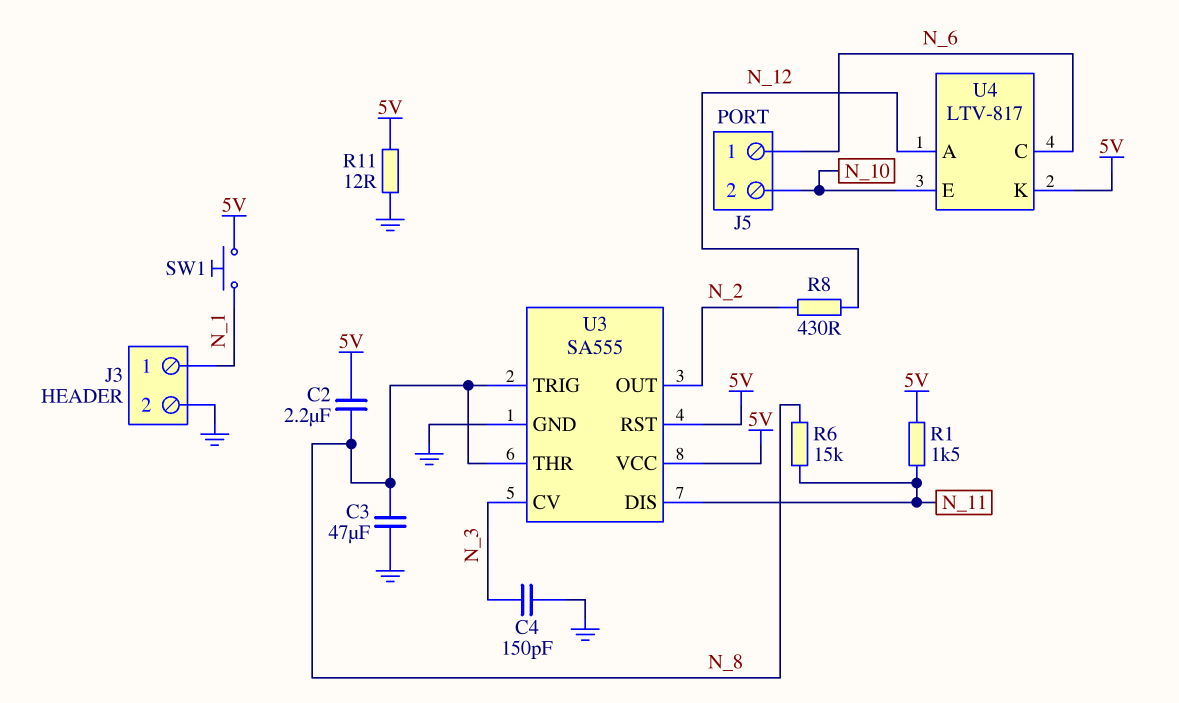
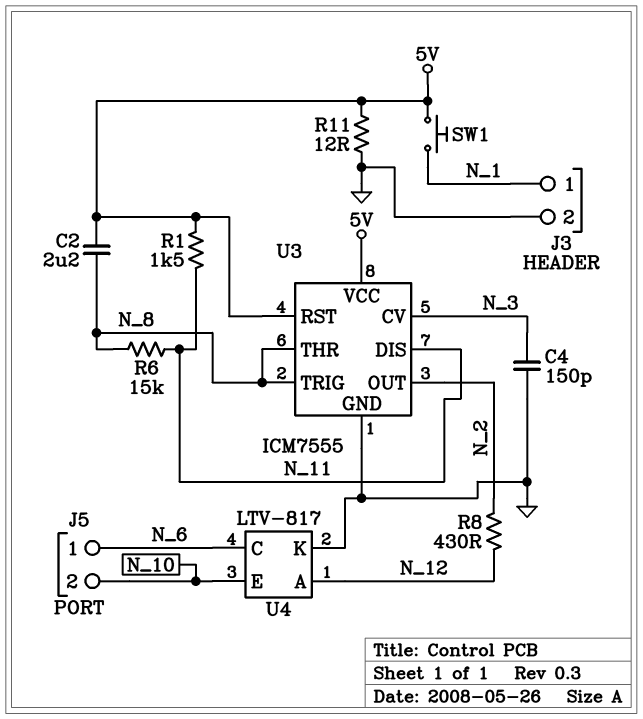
C3: 47uF (GND, N_8) -> none
U3: SA555 -> ICM7555
U4 pin K: 5V -> GND

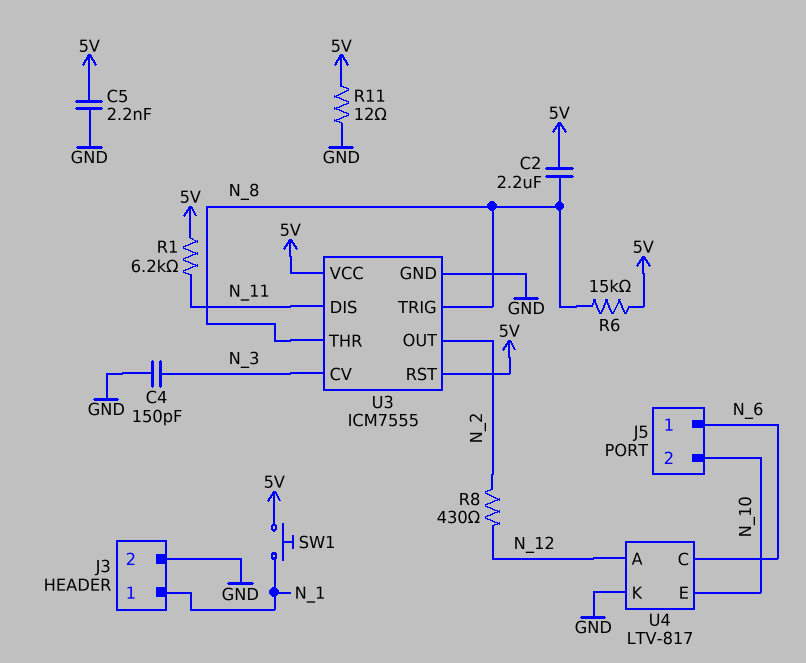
C5: none -> 2.2nF (5V, GND)
R1: 1.5k (5V, N_11) -> 6.2k (5V, N_11)
R6: 15k (N_8, N_11) -> 15k (5V, N_8)

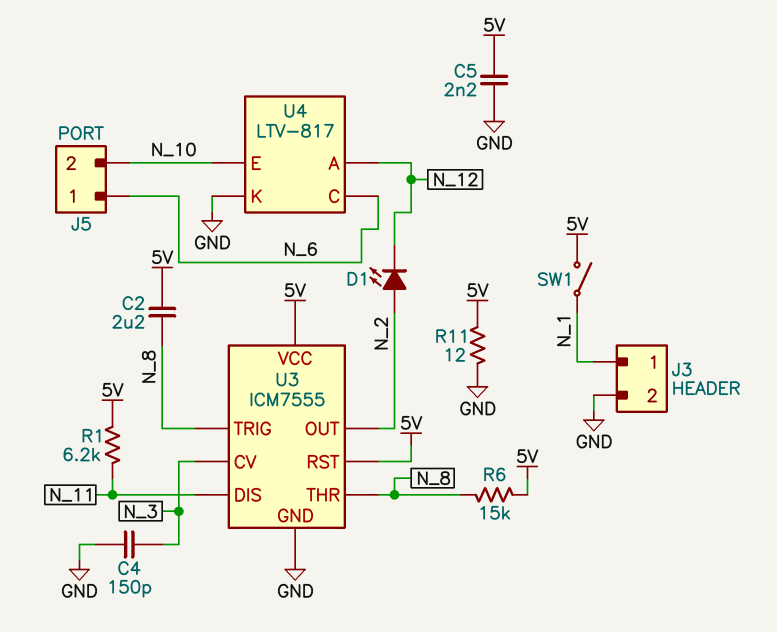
D1: none -> LED (A N_2, K N_12)
R8: 430 (N_2, N_12) -> none
SW1: button (5V, N_1) -> switch (5V, N_1)

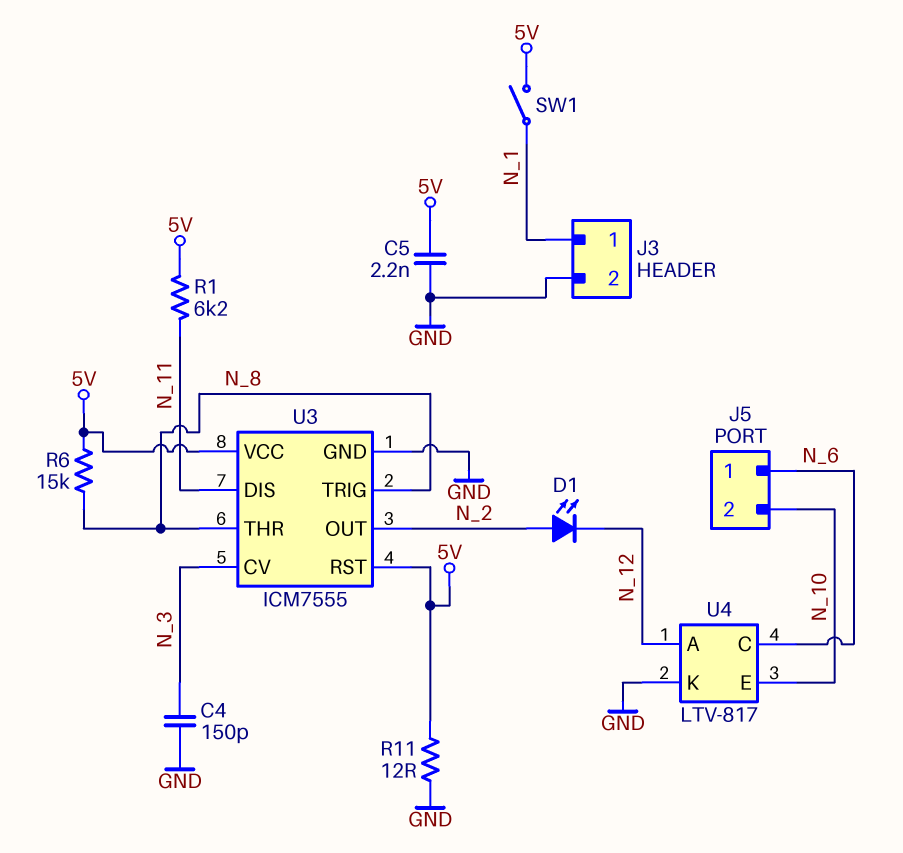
C2: 2.2uF (5V, N_8) -> none

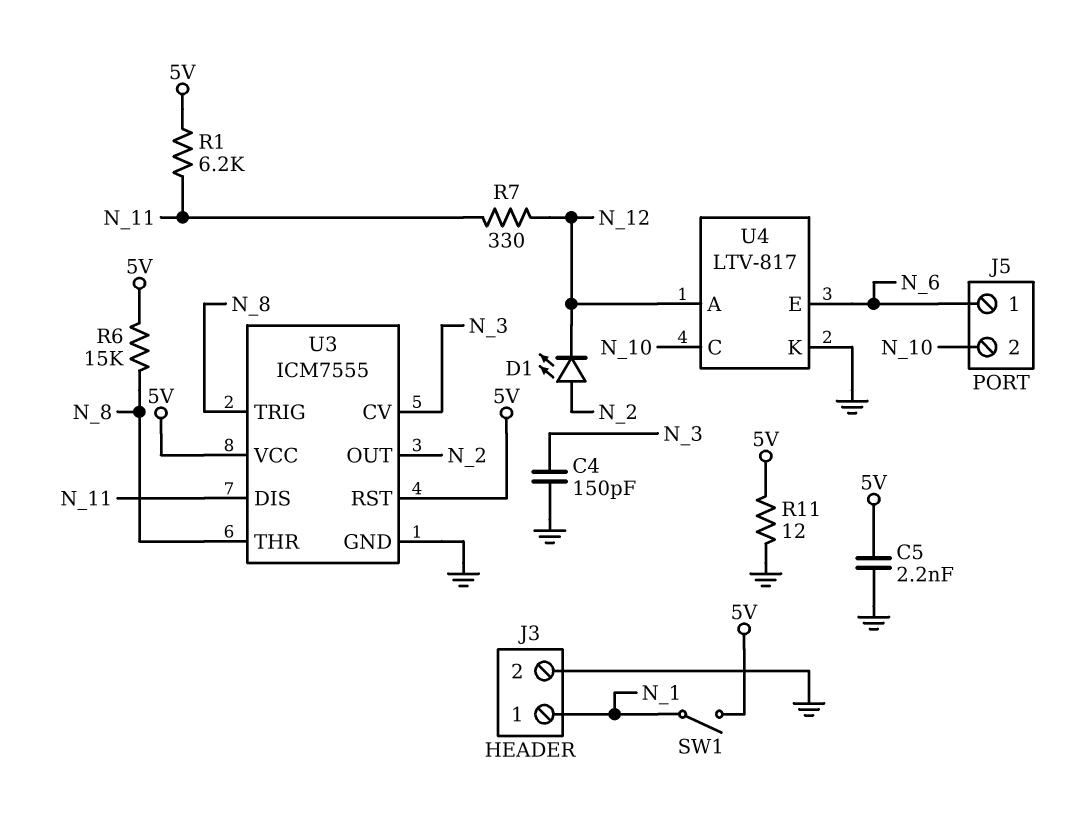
R7: none -> 330 (N_11, N_12)
U4 pin C: N_6 -> N_10
U4 pin E: N_10 -> N_6

